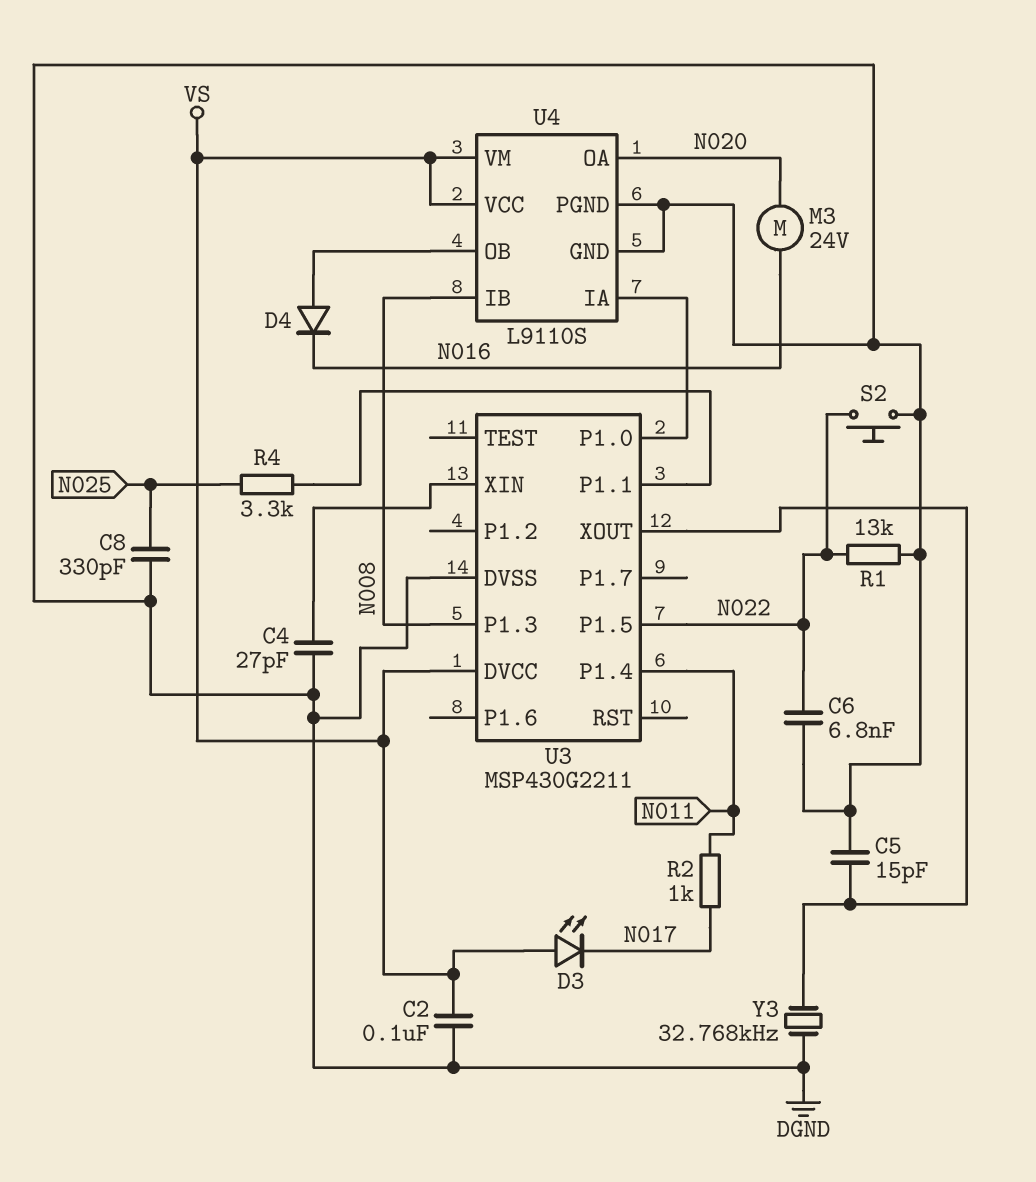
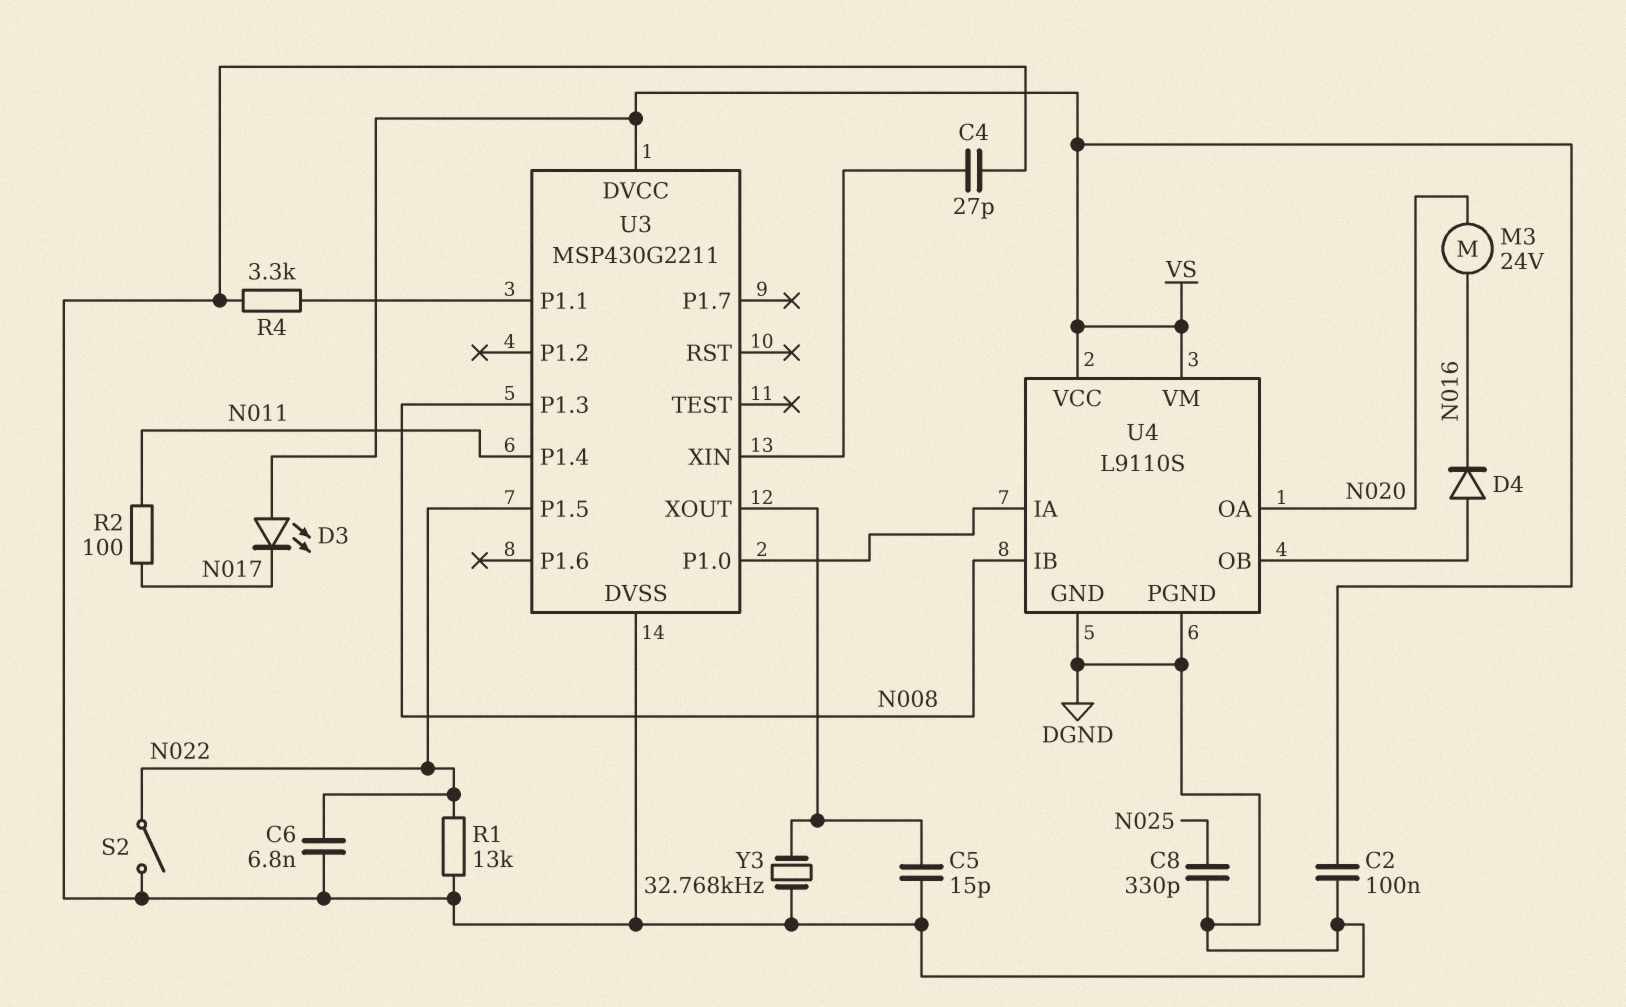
R2: 1k (N011, N017) -> 100 (N011, N017)
R4: 3.3k (N025, U3/P1.1) -> 3.3k (DGND, U3/P1.1)
S2: button (DGND, N022) -> switch (DGND, N022)

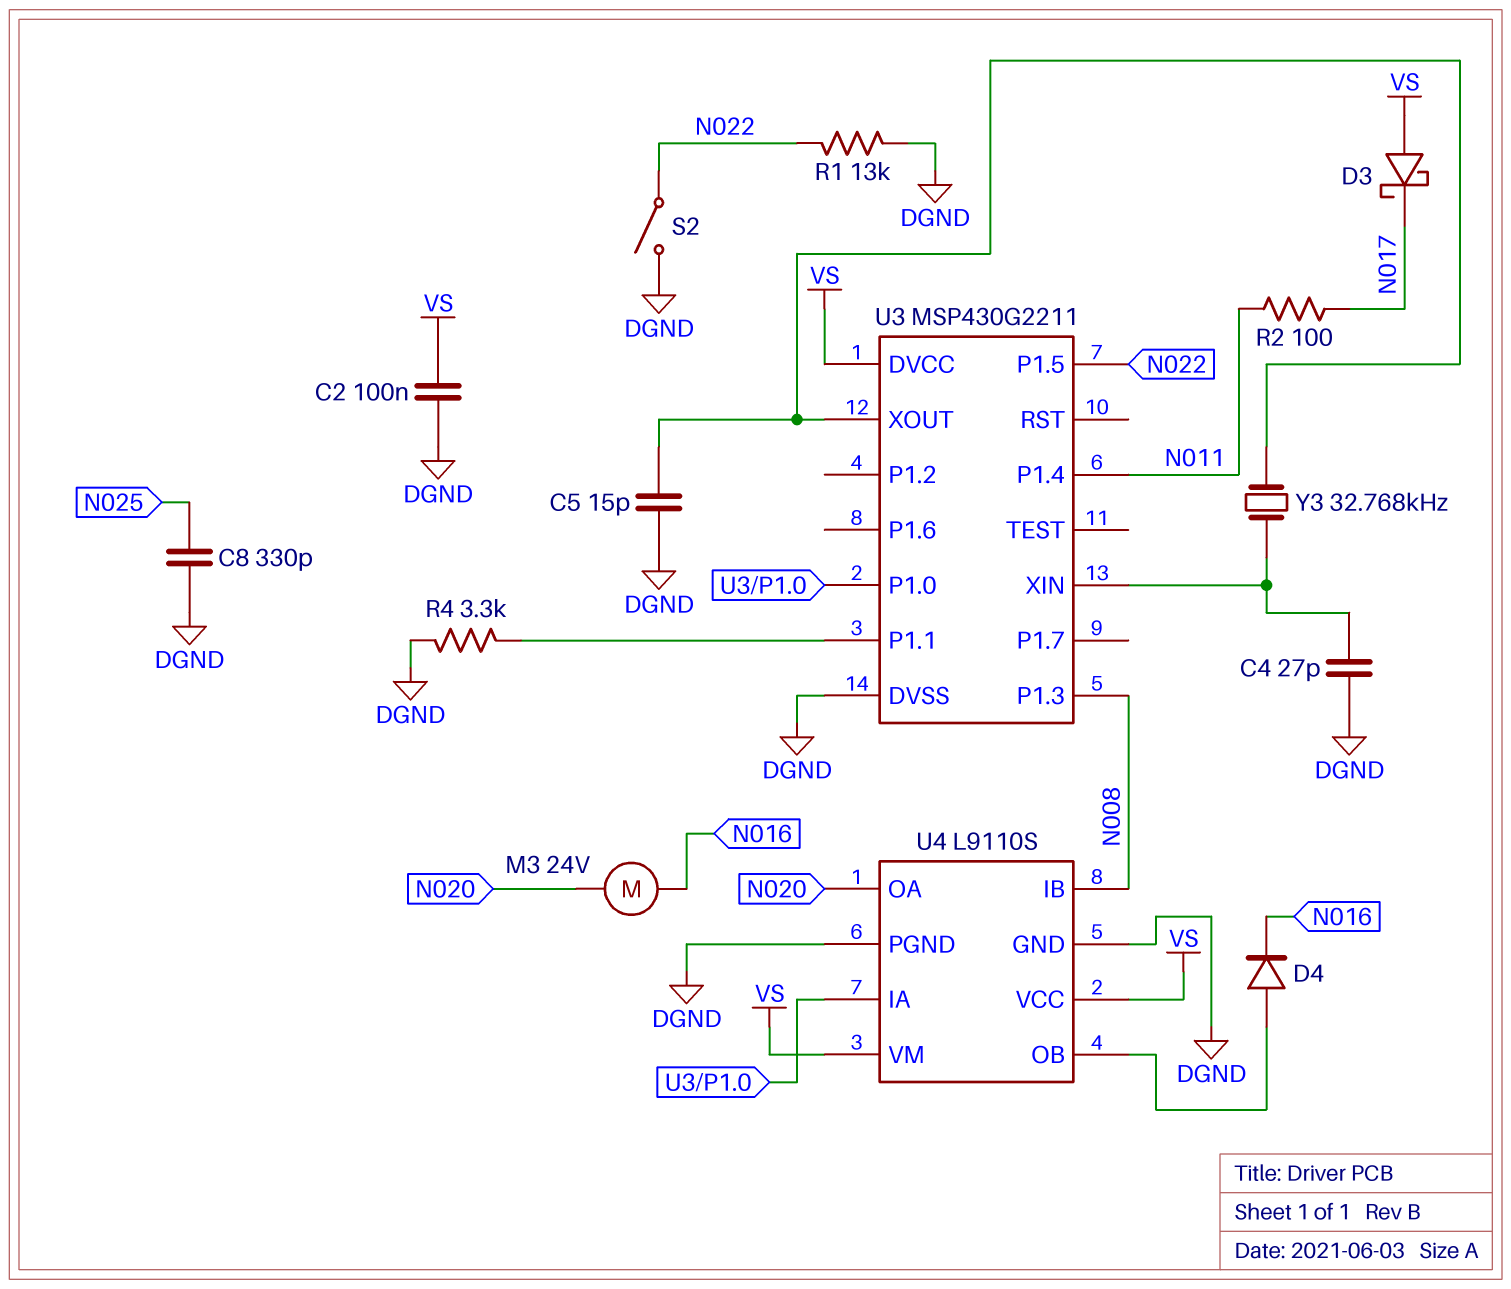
C6: 6.8nF (DGND, N022) -> none
D3: LED (A VS, K N017) -> schottky (A VS, K N017)
Y3: 32.768kHz (DGND, U3/XOUT) -> 32.768kHz (U3/XIN, U3/XOUT)

